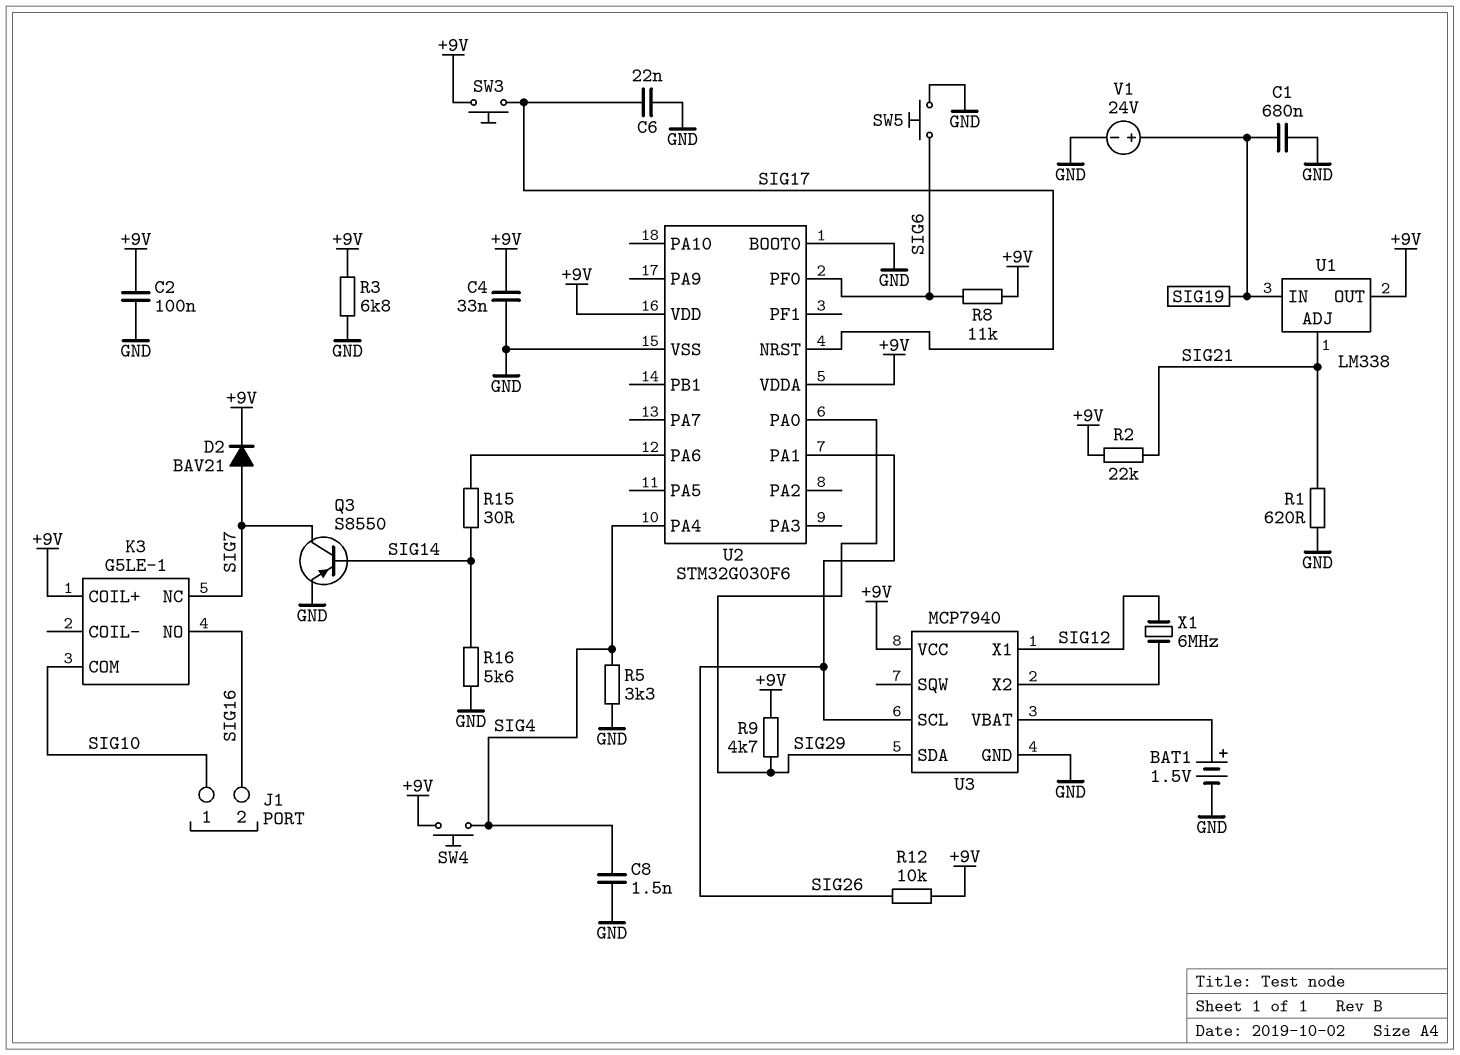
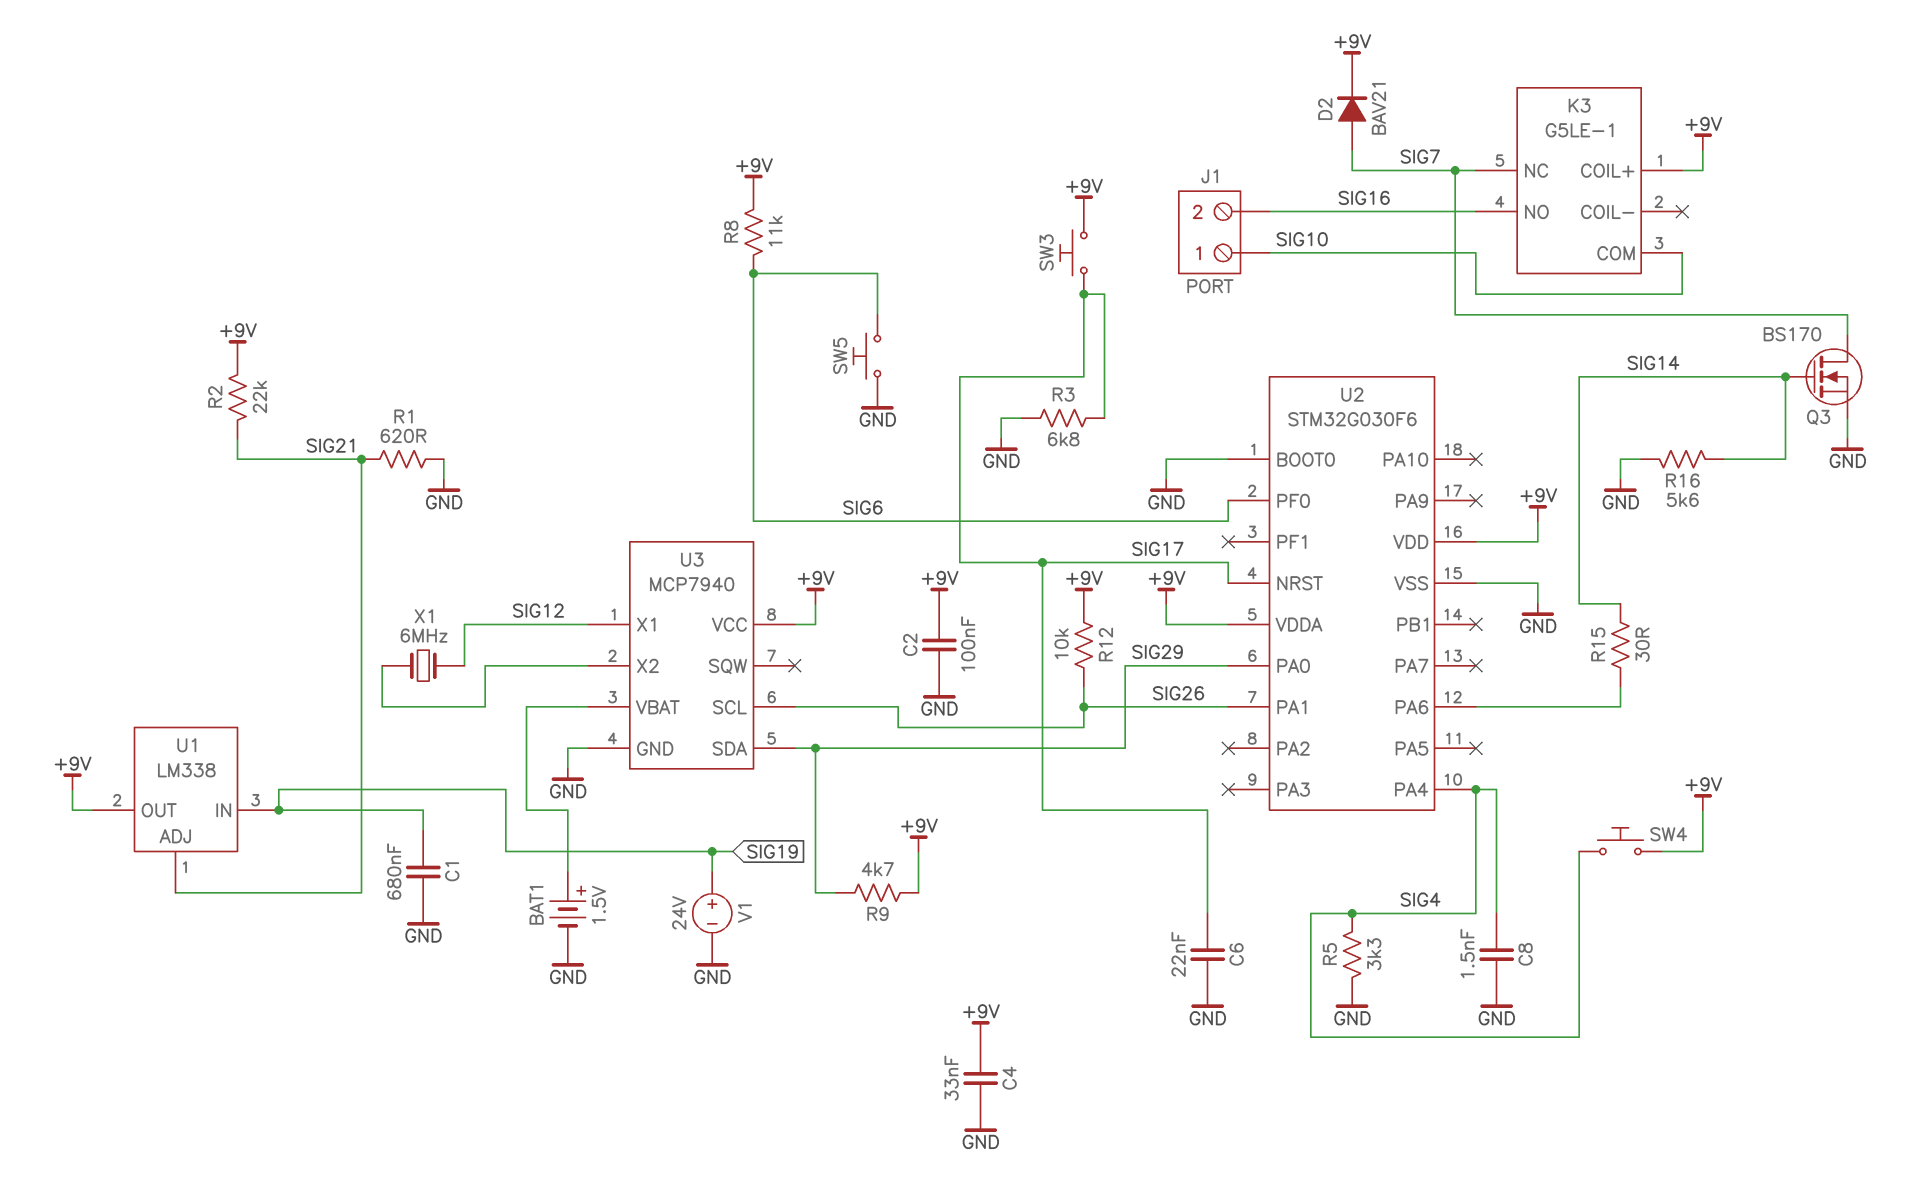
Q3: PNP S8550 (B SIG14, C SIG7, E GND) -> NMOS BS170 (G SIG14, D SIG7, S GND)
R3: 6.8k (+9V, GND) -> 6.8k (GND, SIG17)

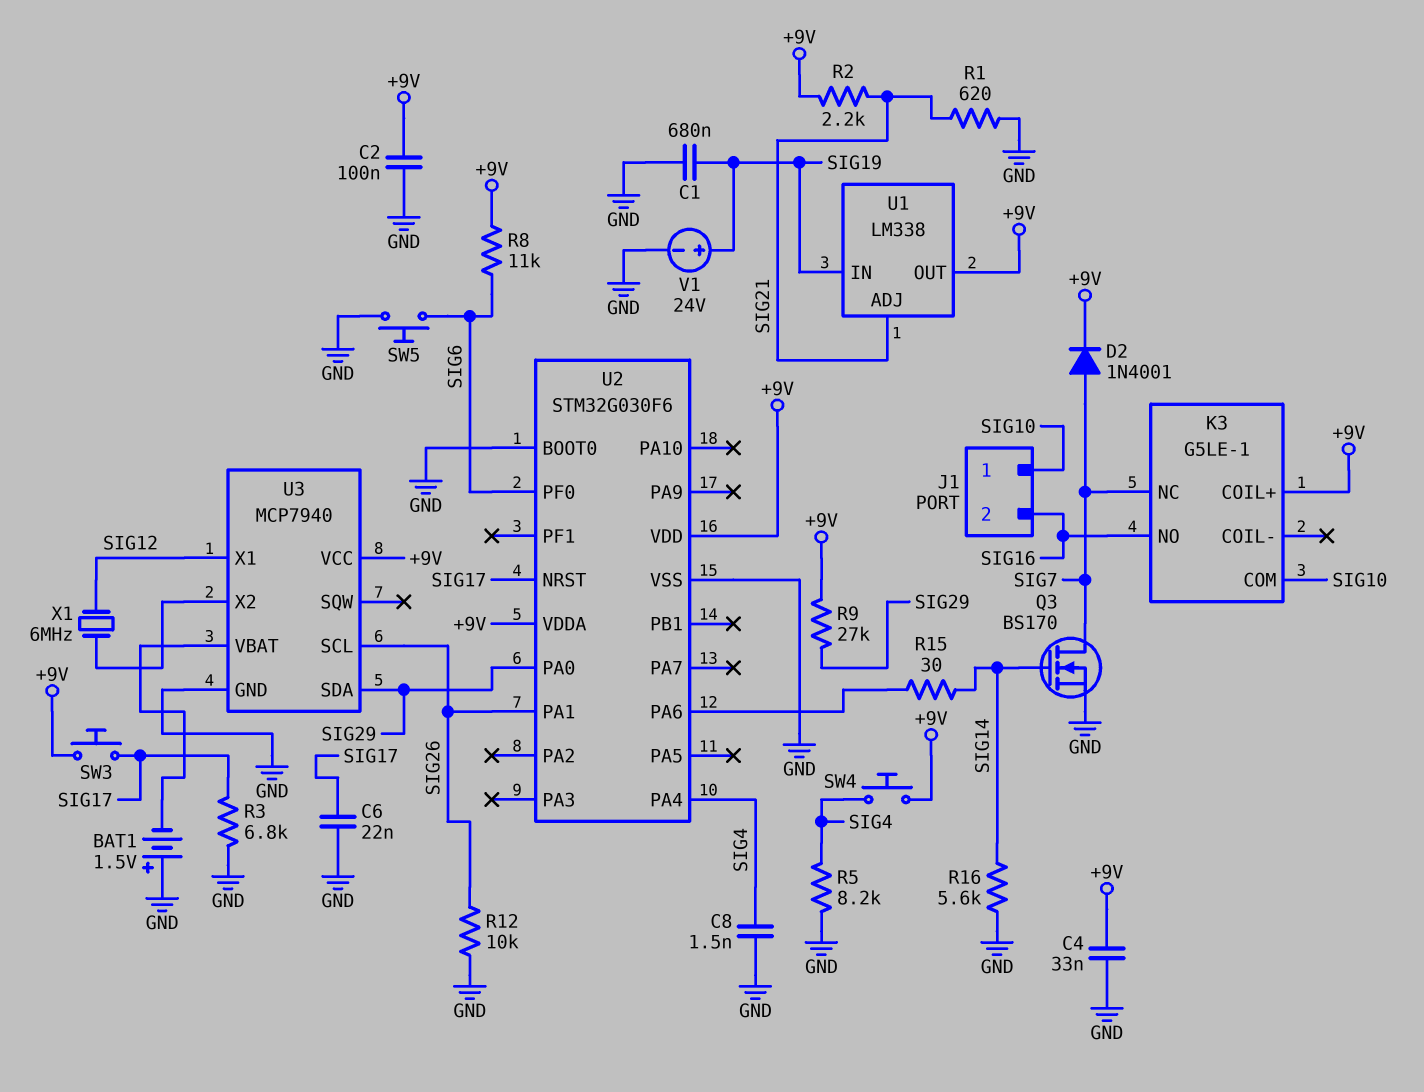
BAT1: 1.5V (plus U3/VBAT, minus GND) -> 1.5V (plus GND, minus U3/VBAT)
D2: diode BAV21 (A SIG7, K +9V) -> diode 1N4001 (A SIG7, K +9V)
R2: 22k (+9V, SIG21) -> 2.2k (+9V, SIG21)
R5: 3.3k (GND, SIG4) -> 8.2k (GND, SIG4)
R9: 4.7k (+9V, SIG29) -> 27k (+9V, SIG29)
R12: 10k (+9V, SIG26) -> 10k (GND, SIG26)

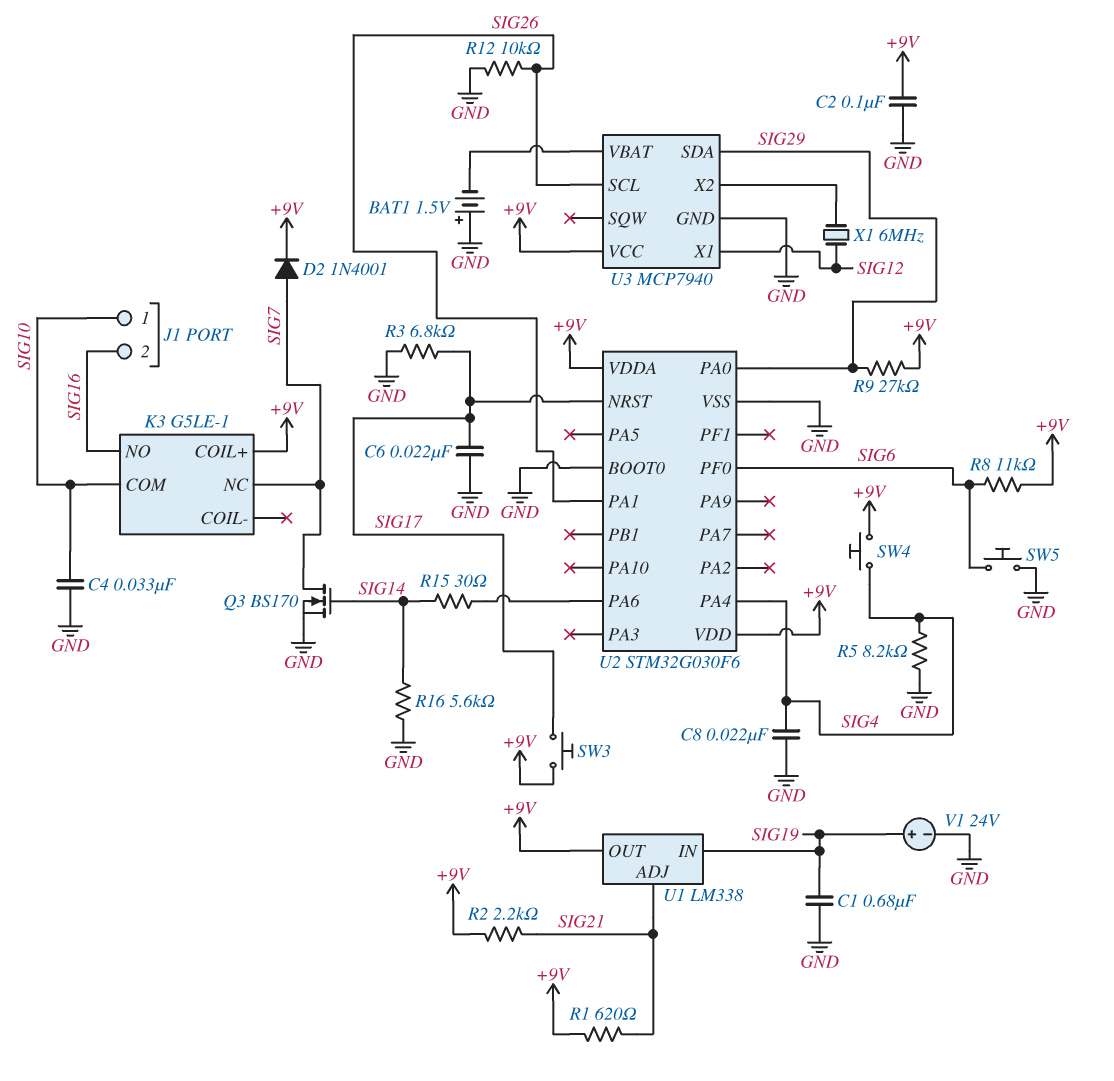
C4: 33nF (+9V, GND) -> 33nF (GND, SIG10)
C8: 1.5nF (GND, SIG4) -> 22nF (GND, SIG4)
R1: 620 (GND, SIG21) -> 620 (+9V, SIG21)

